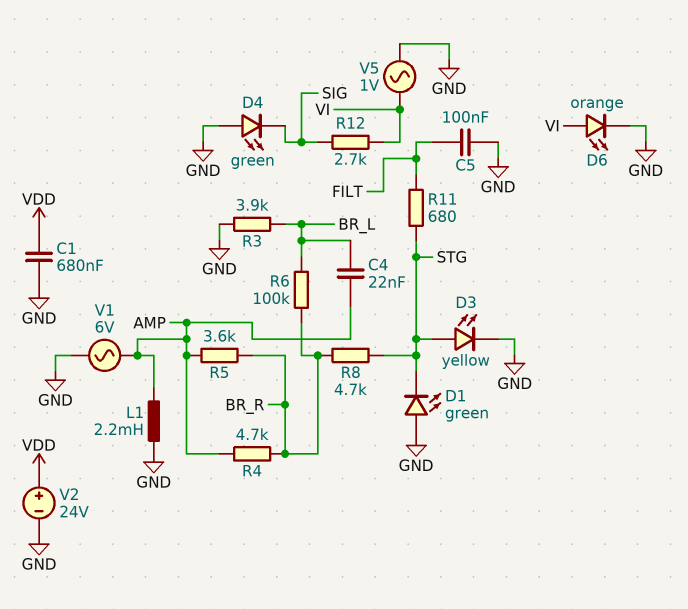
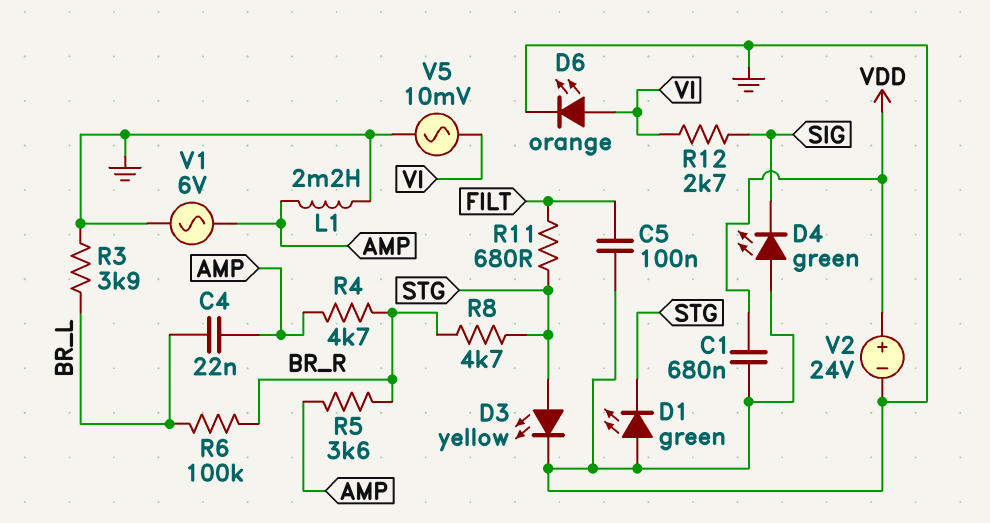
V5: AC 1V (GND, VI) -> AC 10mV (GND, VI)

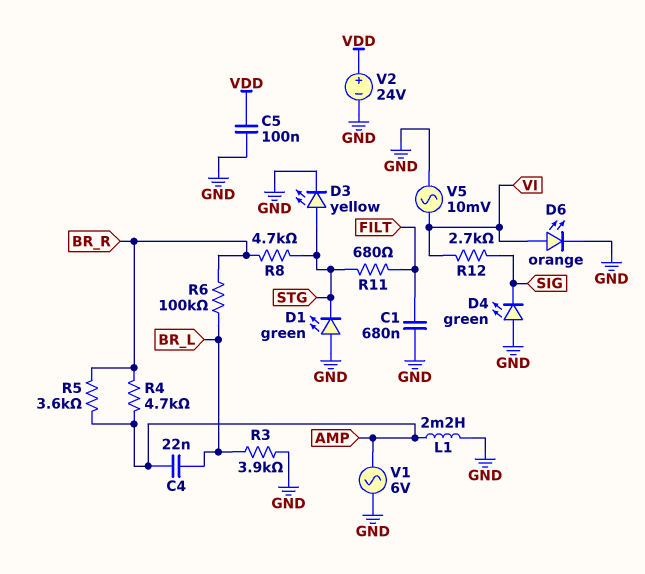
C1: 680nF (GND, VDD) -> 680nF (FILT, GND)
C5: 100nF (FILT, GND) -> 100nF (GND, VDD)

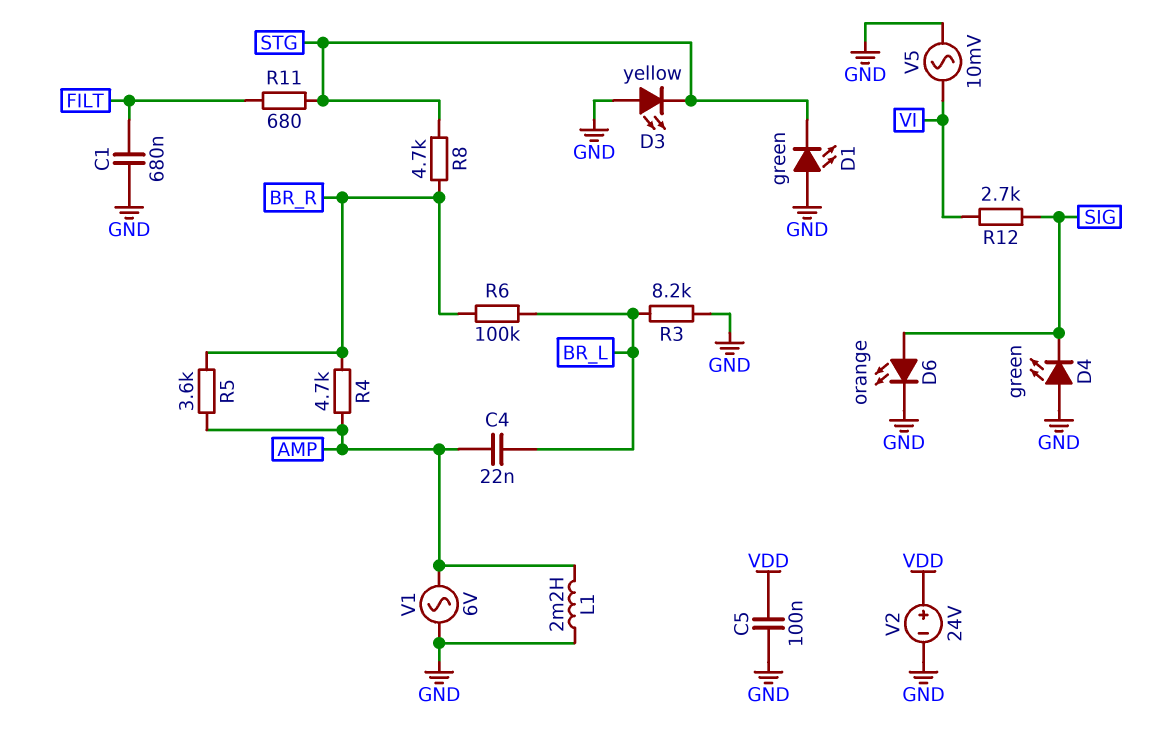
D3: LED yellow (A STG, K GND) -> LED yellow (A GND, K STG)
D6: LED orange (A VI, K GND) -> LED orange (A SIG, K GND)
R3: 3.9k (BR_L, GND) -> 8.2k (BR_L, GND)

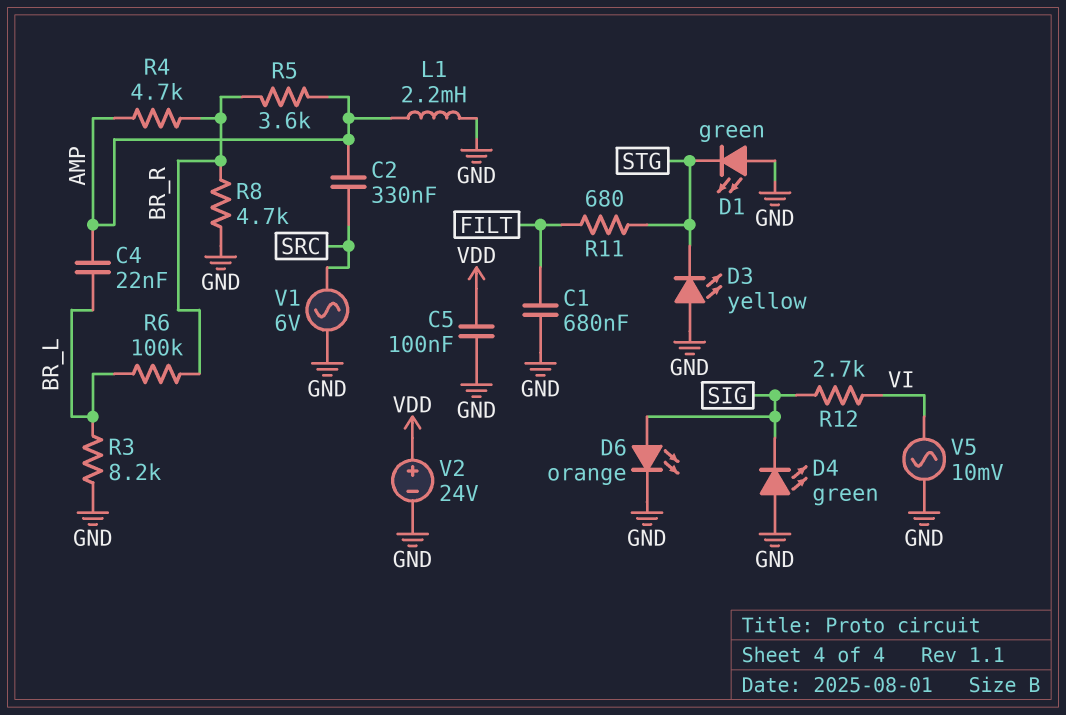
C2: none -> 330nF (AMP, SRC)
R8: 4.7k (BR_R, STG) -> 4.7k (BR_R, GND)
V1: AC 6V (AMP, GND) -> AC 6V (GND, SRC)

